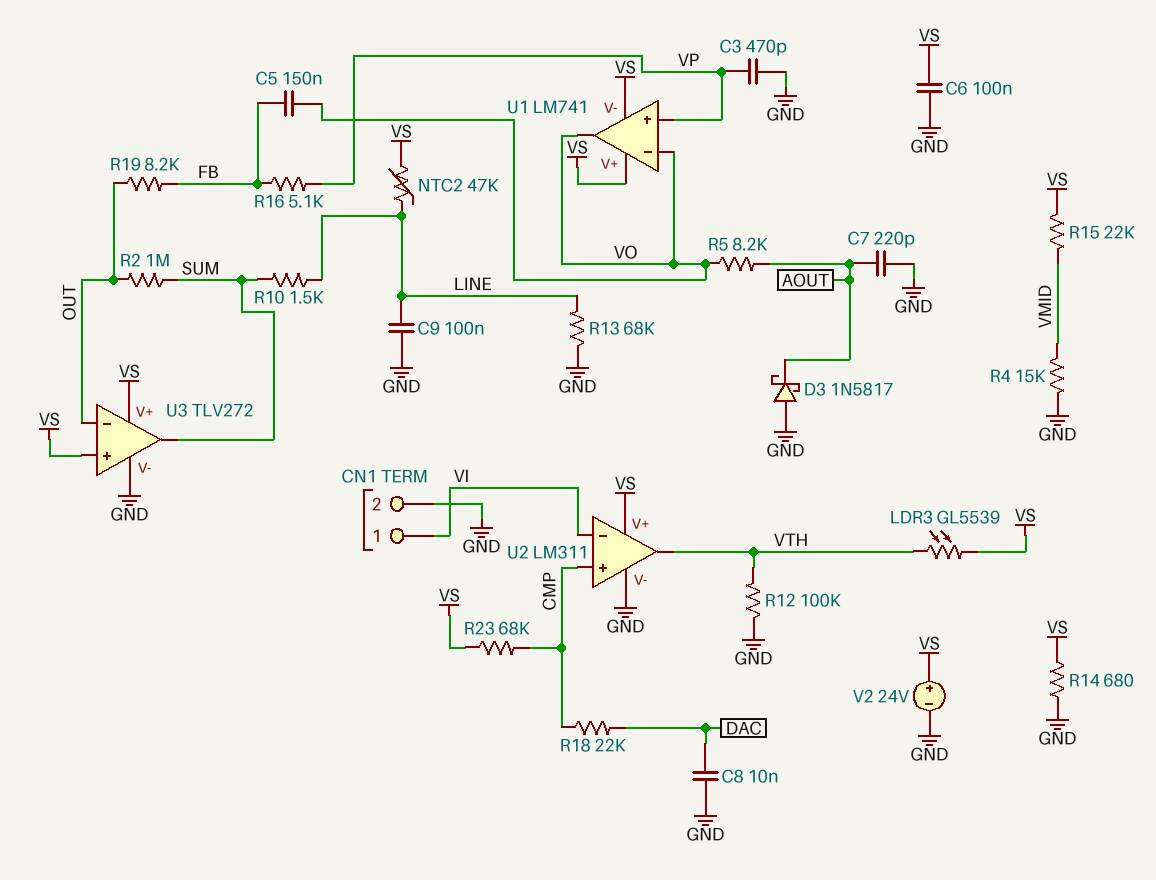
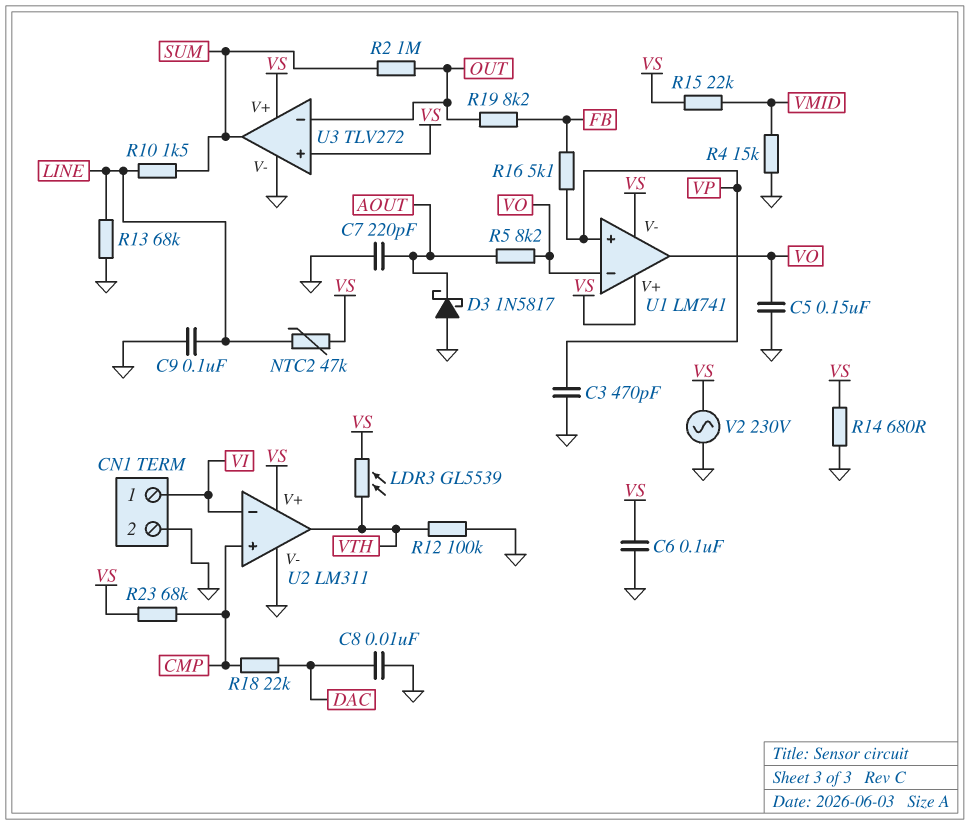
C5: 150nF (FB, VO) -> 150nF (GND, VO)
V2: 24V (plus VS, minus GND) -> AC 230V (GND, VS)

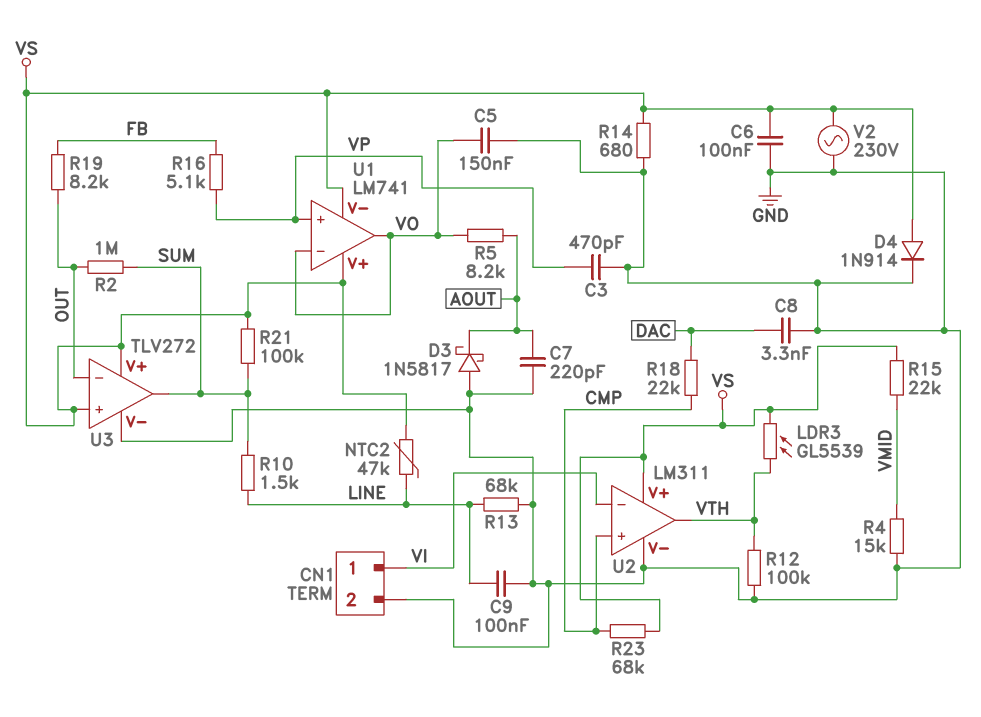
C8: 10nF (DAC, GND) -> 3.3nF (DAC, GND)
D4: none -> diode 1N914 (A VS, K GND)
R21: none -> 100k (SUM, VS)

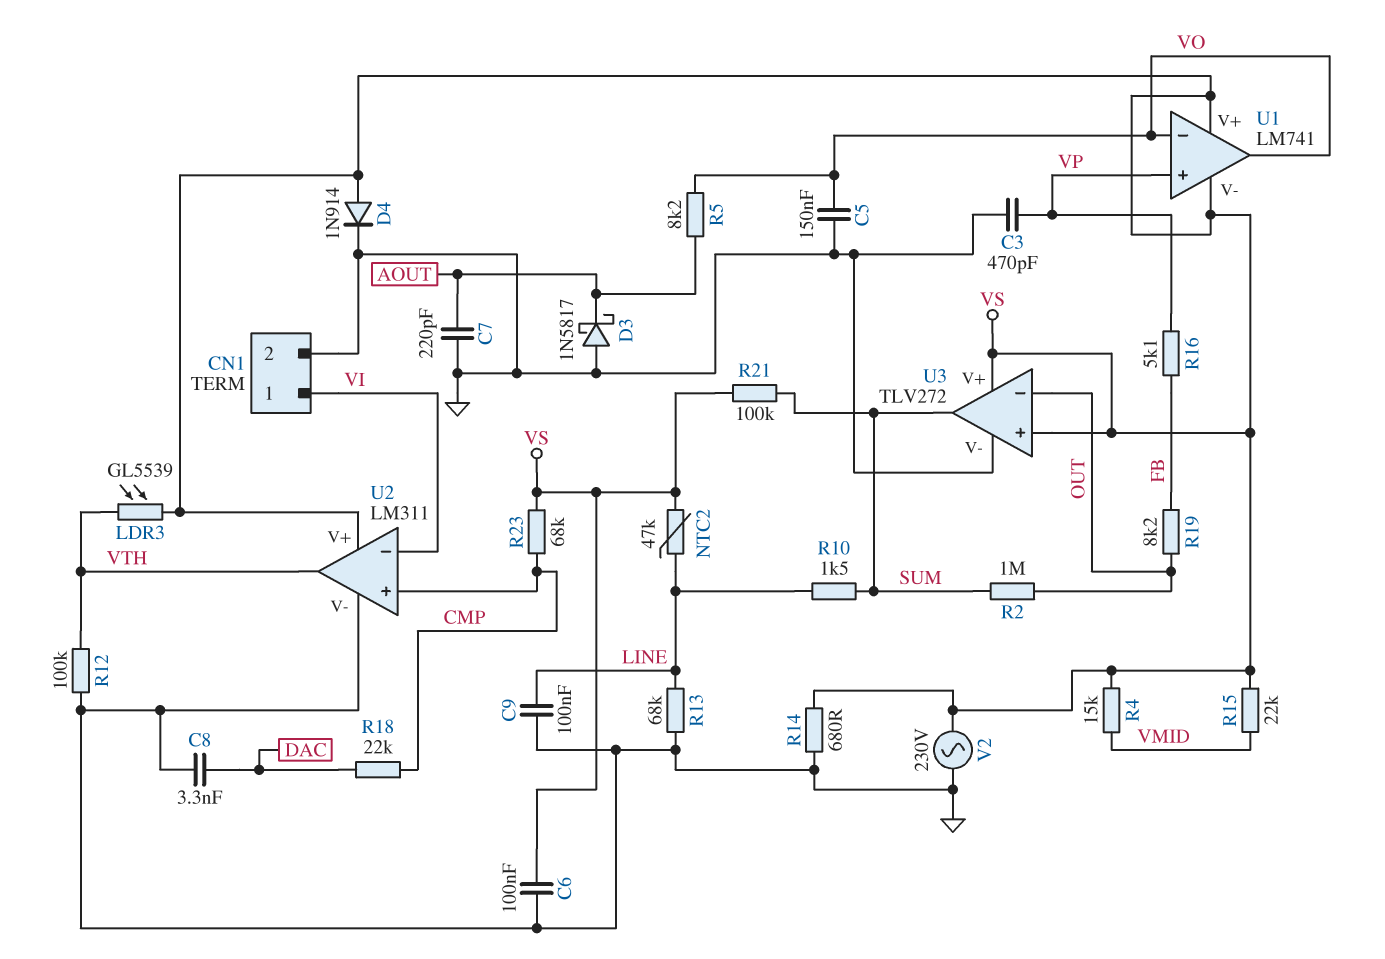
R4: 15k (GND, VMID) -> 15k (VMID, VS)

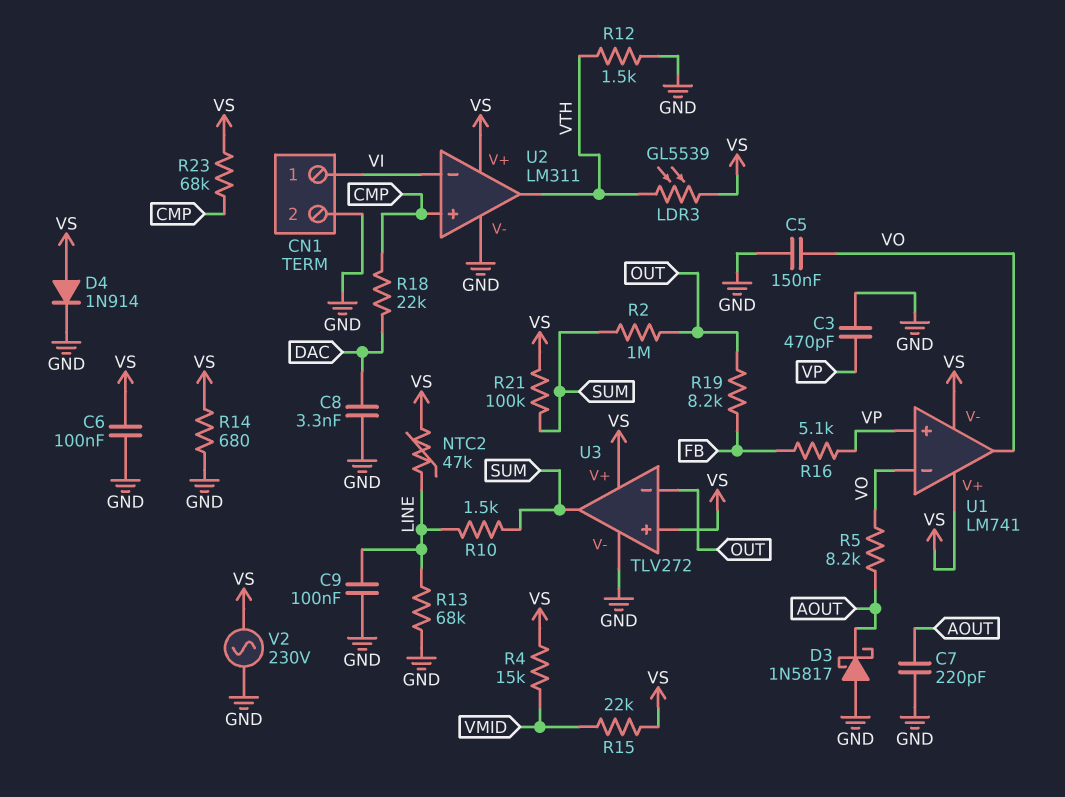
R12: 100k (GND, VTH) -> 1.5k (GND, VTH)

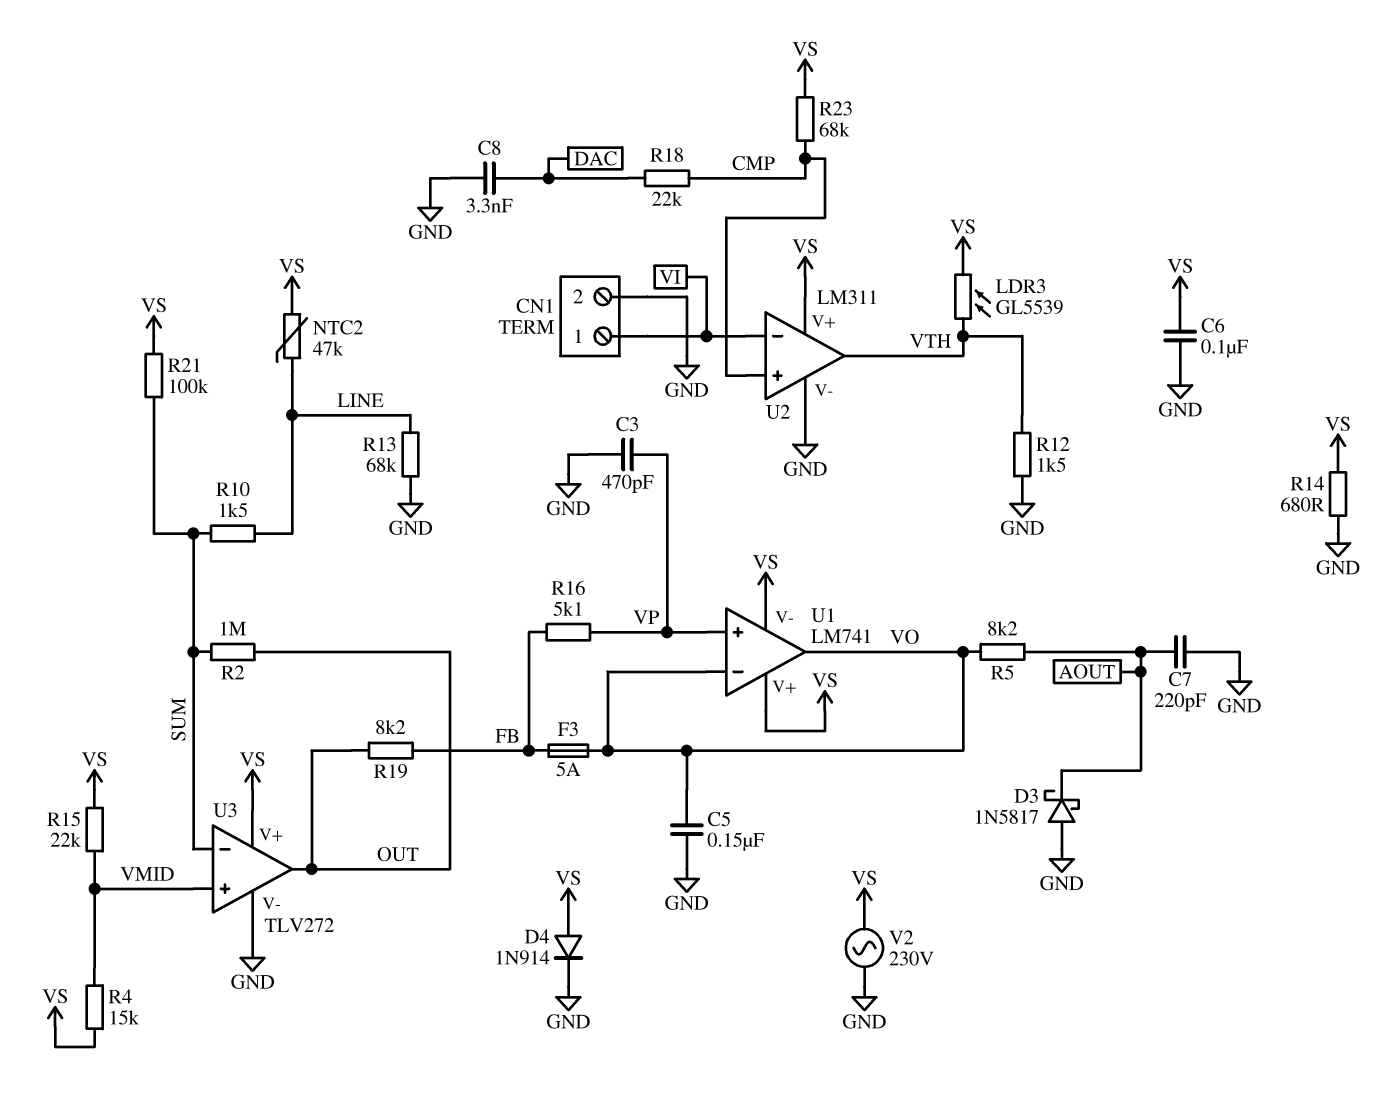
C9: 100nF (GND, LINE) -> none
F3: none -> 5A (FB, VO)
U3 pin in+: VS -> VMID
U3 pin in-: OUT -> SUM
U3 pin out: SUM -> OUT

